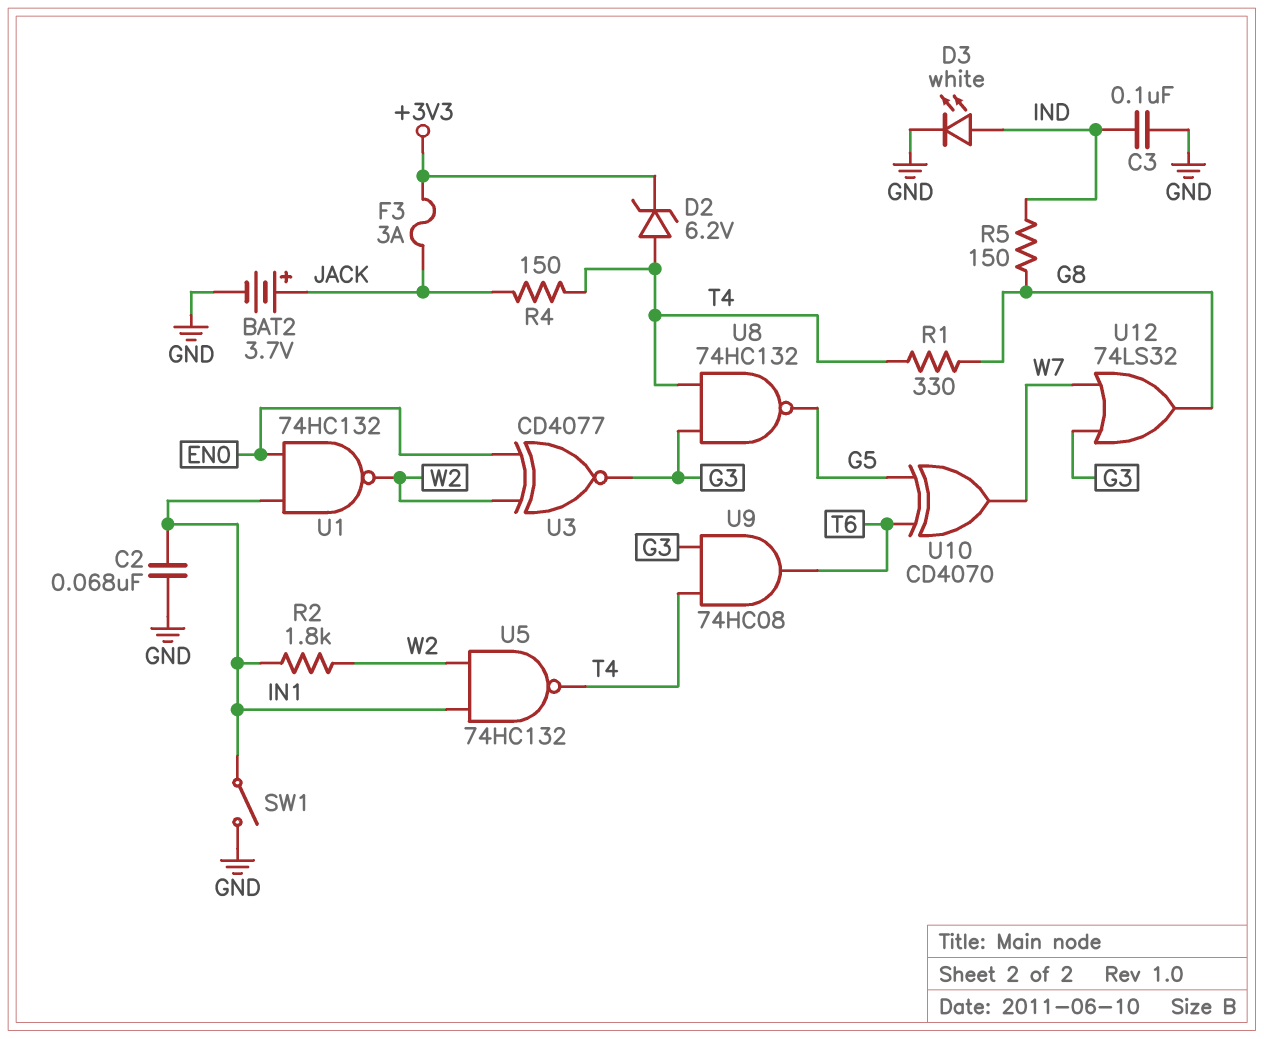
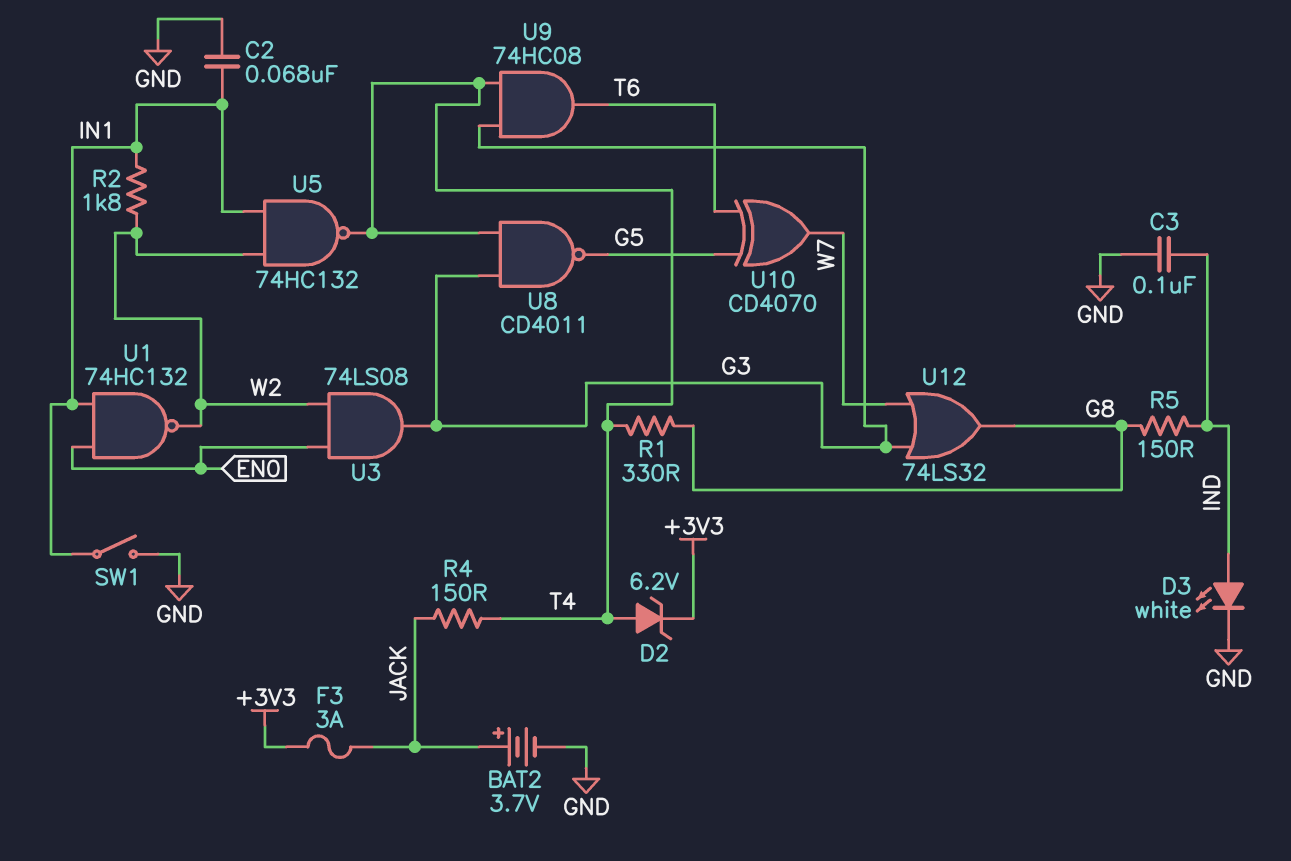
U3: XNOR CD4077 (in EN0, in W2, out G3) -> AND 74LS08 (in EN0, in W2, out G3)
U8: NAND 74HC132 (in G3, in T4, out G5) -> NAND CD4011 (in G3, in T4, out G5)

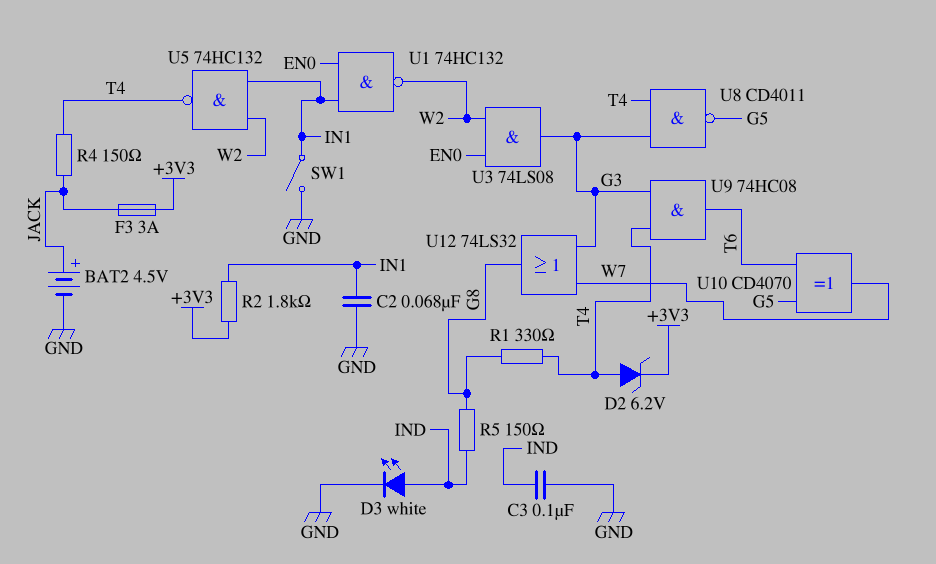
BAT2: 3.7V (plus JACK, minus GND) -> 4.5V (plus JACK, minus GND)
R2: 1.8k (IN1, W2) -> 1.8k (+3V3, IN1)

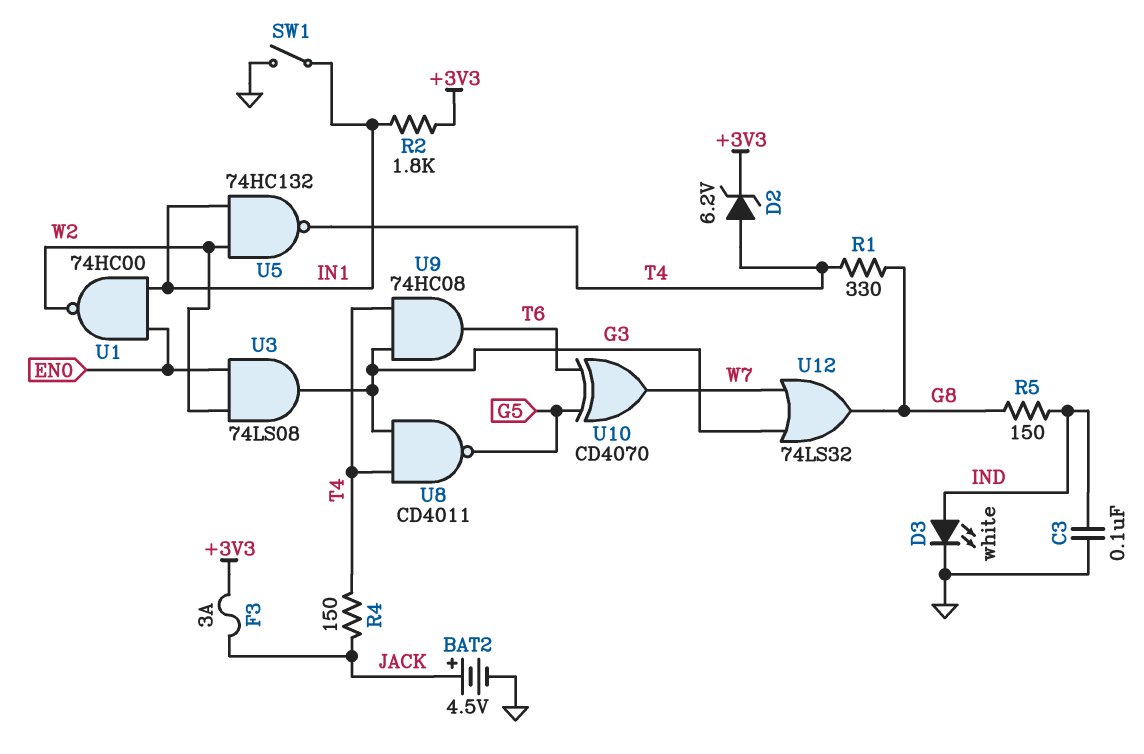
C2: 68nF (GND, IN1) -> none
U1: NAND 74HC132 (in EN0, in IN1, out W2) -> NAND 74HC00 (in EN0, in IN1, out W2)

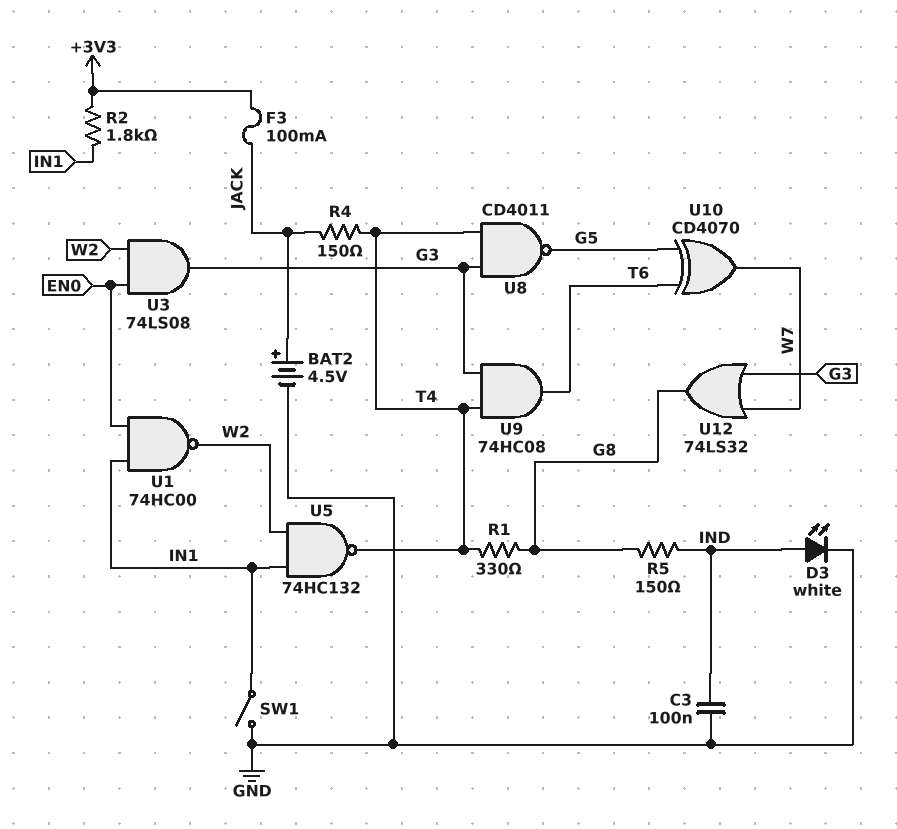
D2: zener 6.2V (A T4, K +3V3) -> none
F3: 3A (+3V3, JACK) -> 100mA (+3V3, JACK)

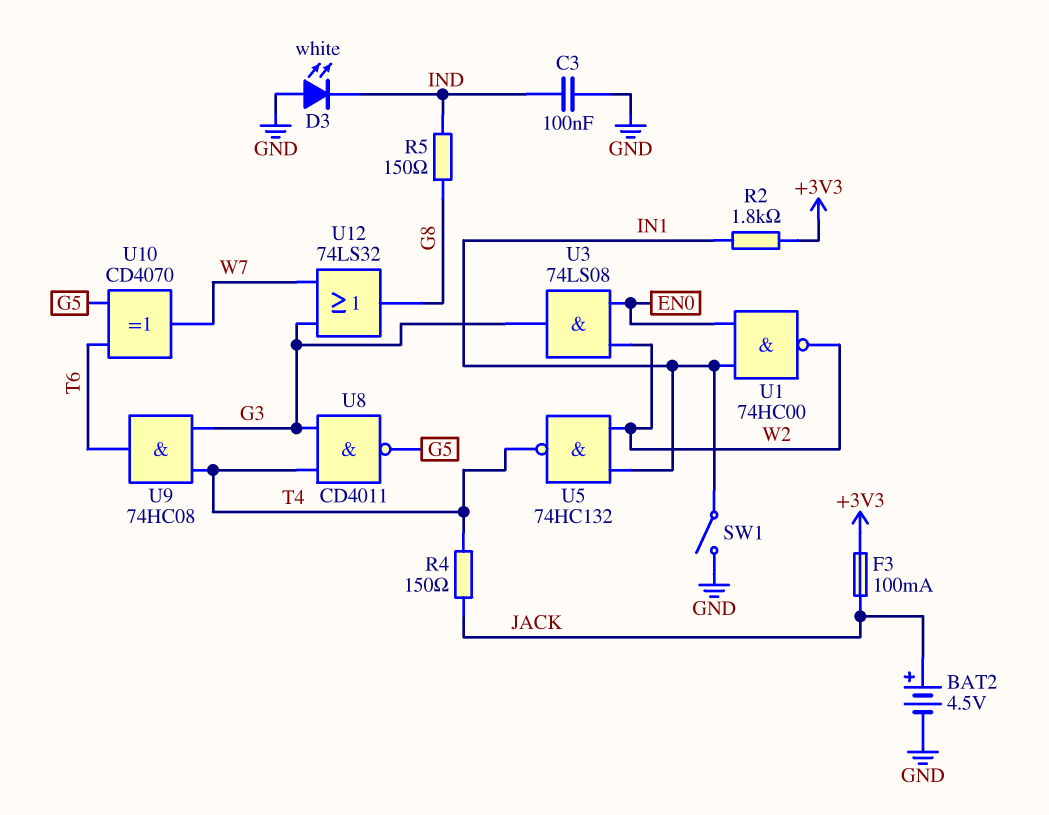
D3: LED white (A IND, K GND) -> LED white (A GND, K IND)
R1: 330 (G8, T4) -> none

